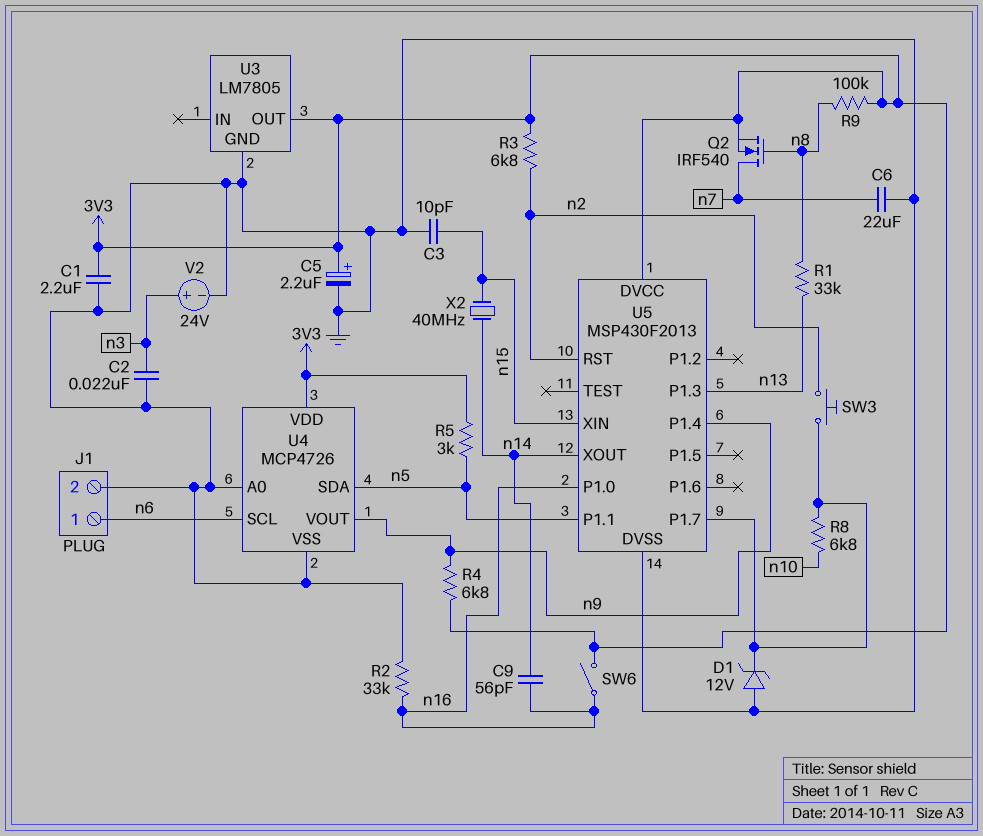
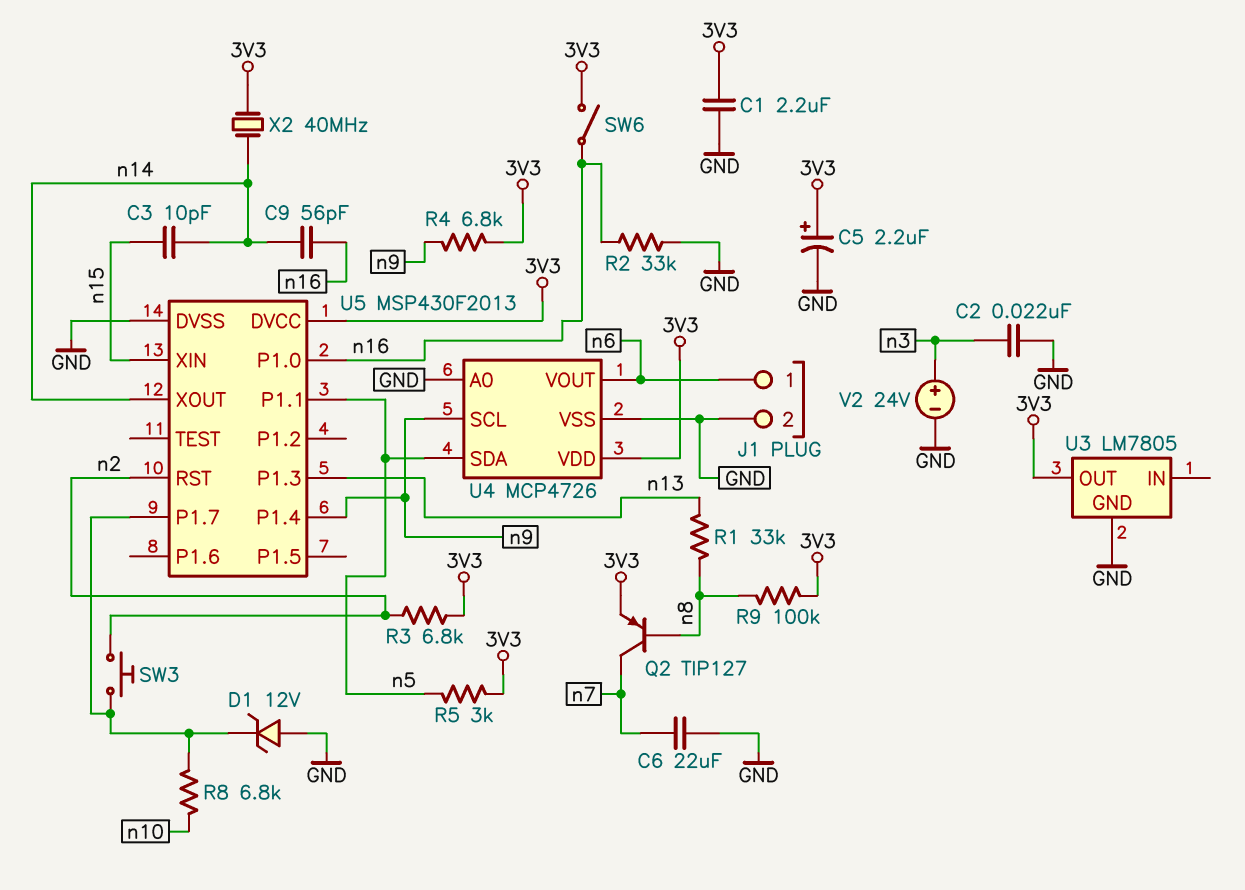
C3: 10pF (GND, n15) -> 10pF (n14, n15)
Q2: NMOS IRF540 (G n8, D n7, S 3V3) -> PNP TIP127 (B n8, C n7, E 3V3)
U4 pin SCL: n6 -> n9
U4 pin VOUT: n9 -> n6
X2: 40MHz (n14, n15) -> 40MHz (3V3, n14)

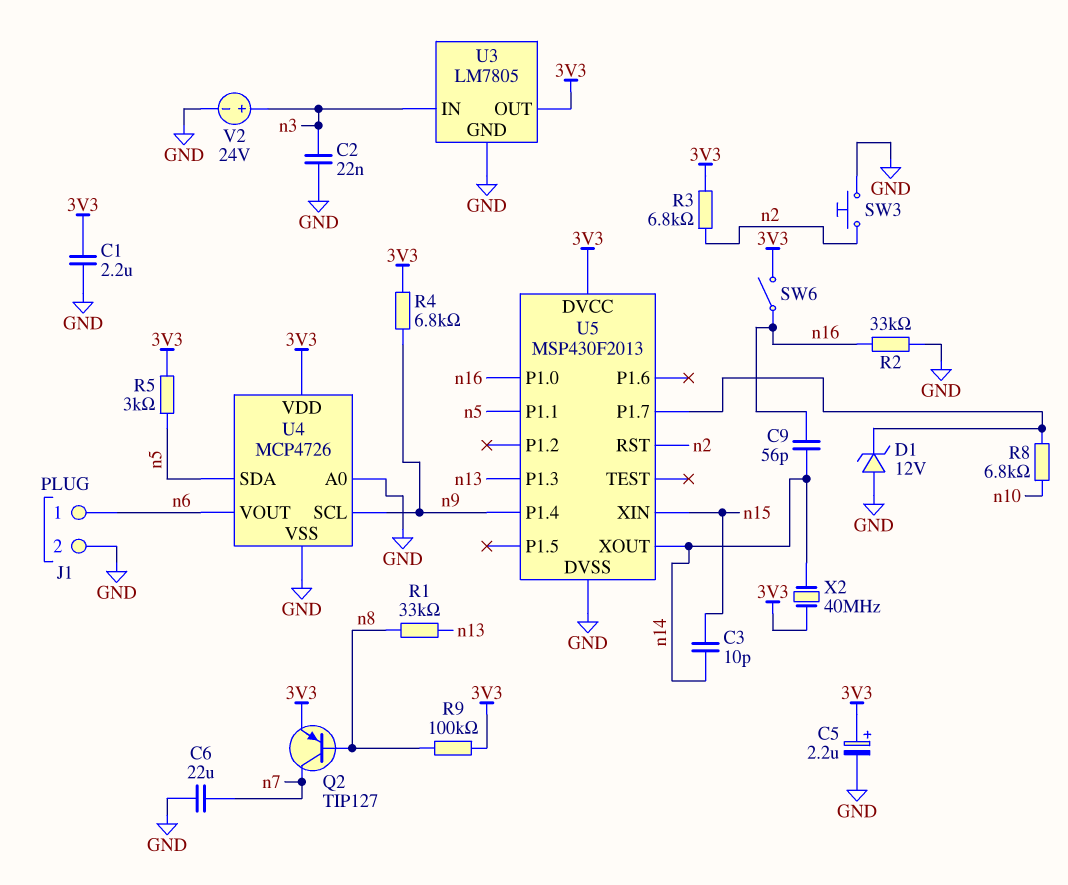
SW3: button (U5/P1.7, n2) -> button (GND, n2)
U3 pin IN: none -> n3

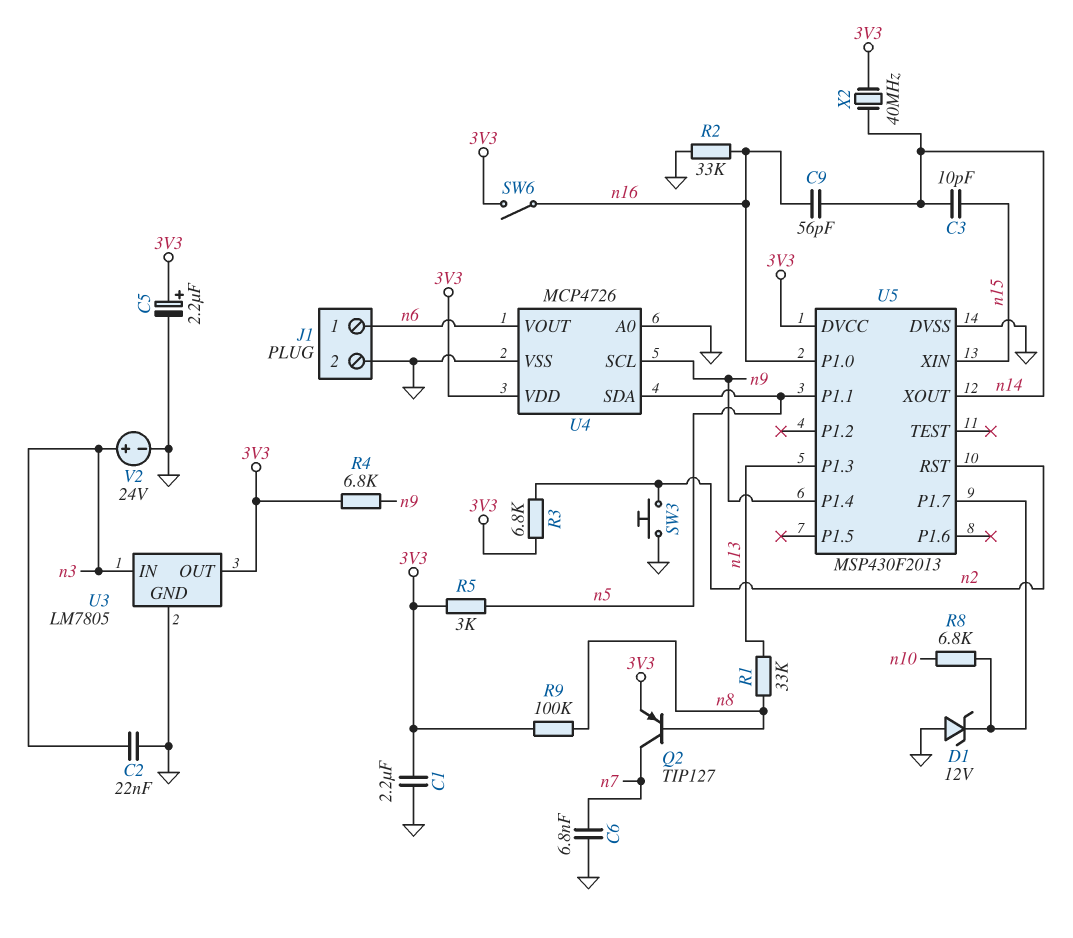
C6: 22uF (GND, n7) -> 6.8nF (GND, n7)

